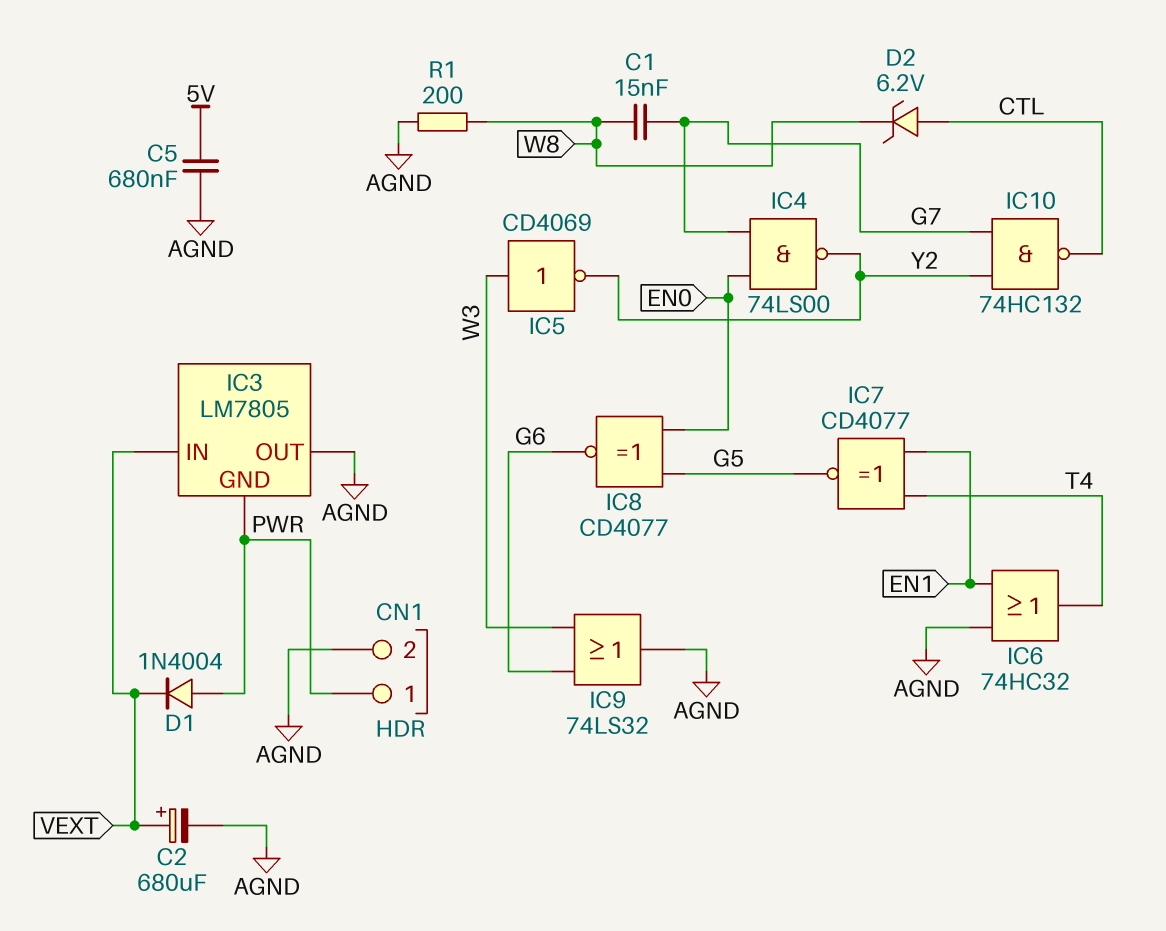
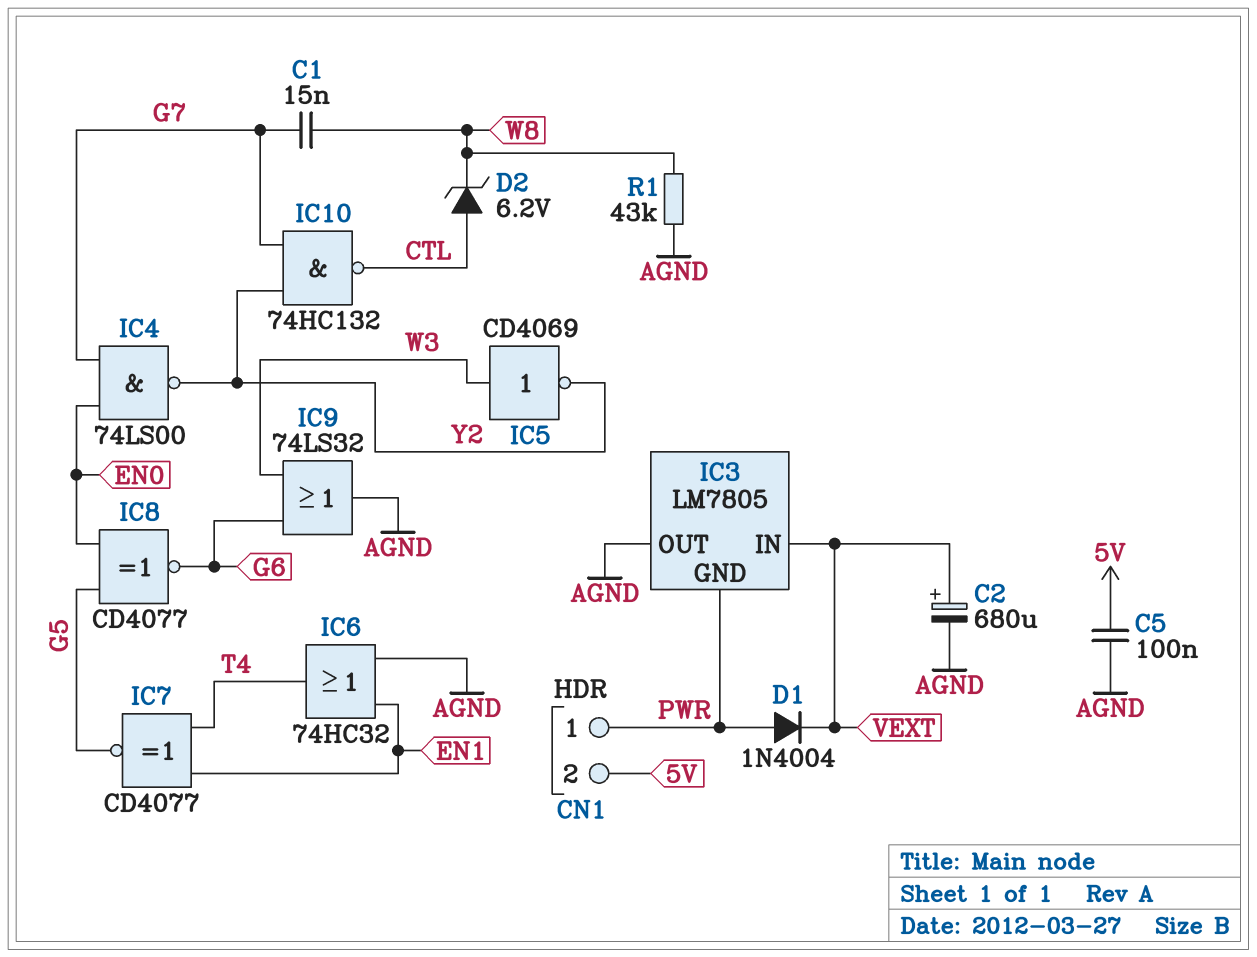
C5: 680nF (5V, AGND) -> 100nF (5V, AGND)
CN1 pin 2: AGND -> 5V
R1: 200 (AGND, W8) -> 43k (AGND, W8)

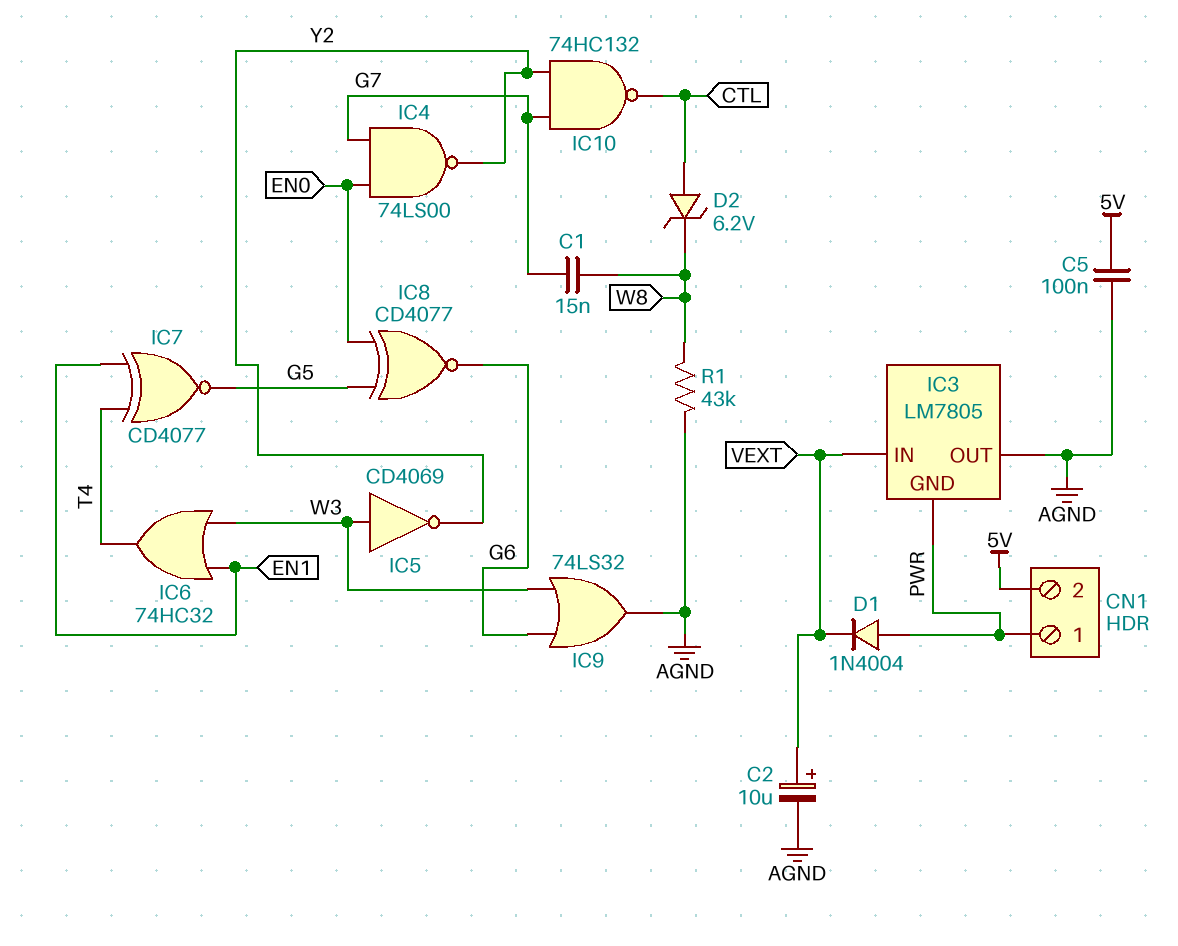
C2: 680uF (plus VEXT, minus AGND) -> 10uF (plus VEXT, minus AGND)
IC6: OR 74HC32 (in AGND, in EN1, out T4) -> OR 74HC32 (in EN1, in W3, out T4)

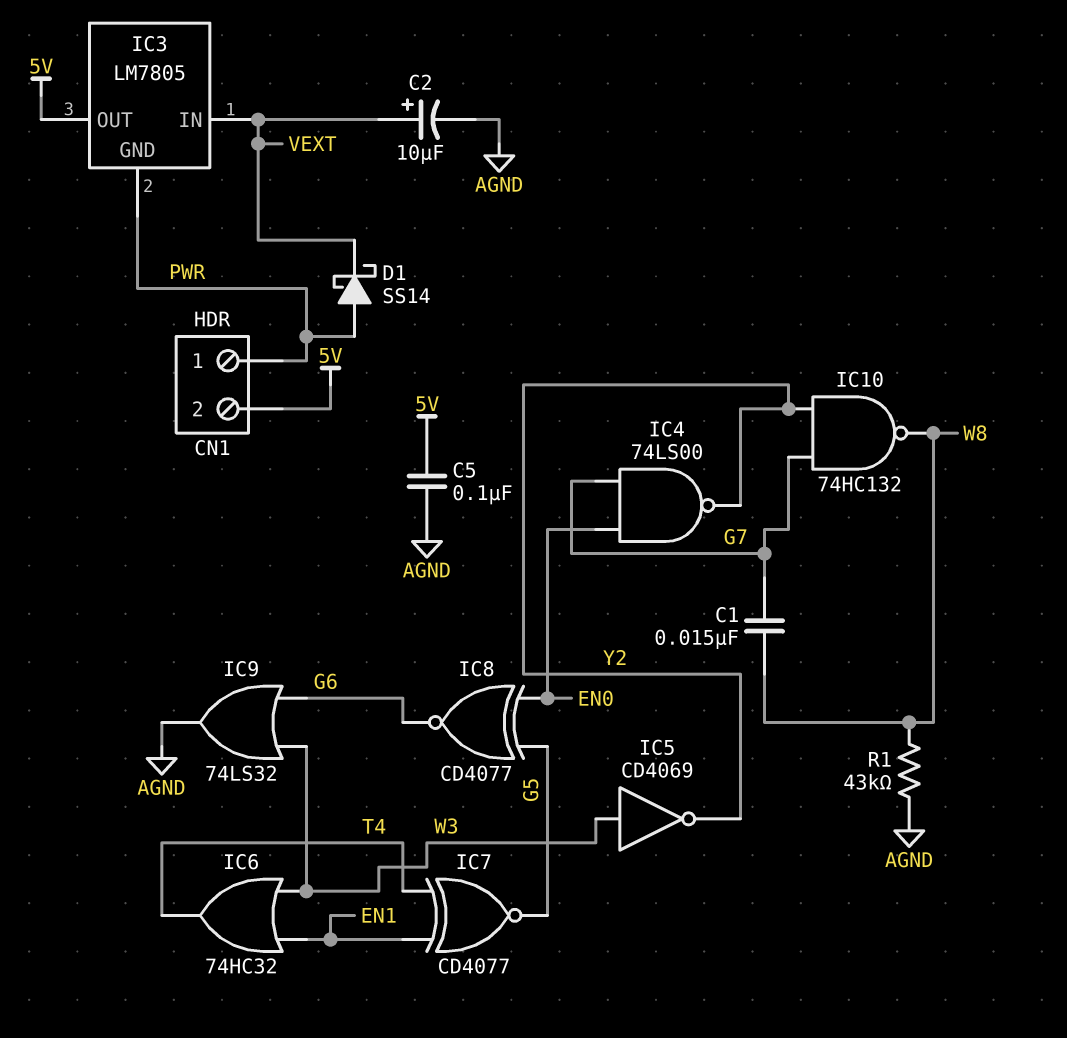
D1: diode 1N4004 (A PWR, K VEXT) -> schottky SS14 (A PWR, K VEXT)
D2: zener 6.2V (A CTL, K W8) -> none
IC3 pin OUT: AGND -> 5V
IC10: NAND 74HC132 (in G7, in Y2, out CTL) -> NAND 74HC132 (in G7, in Y2, out W8)

